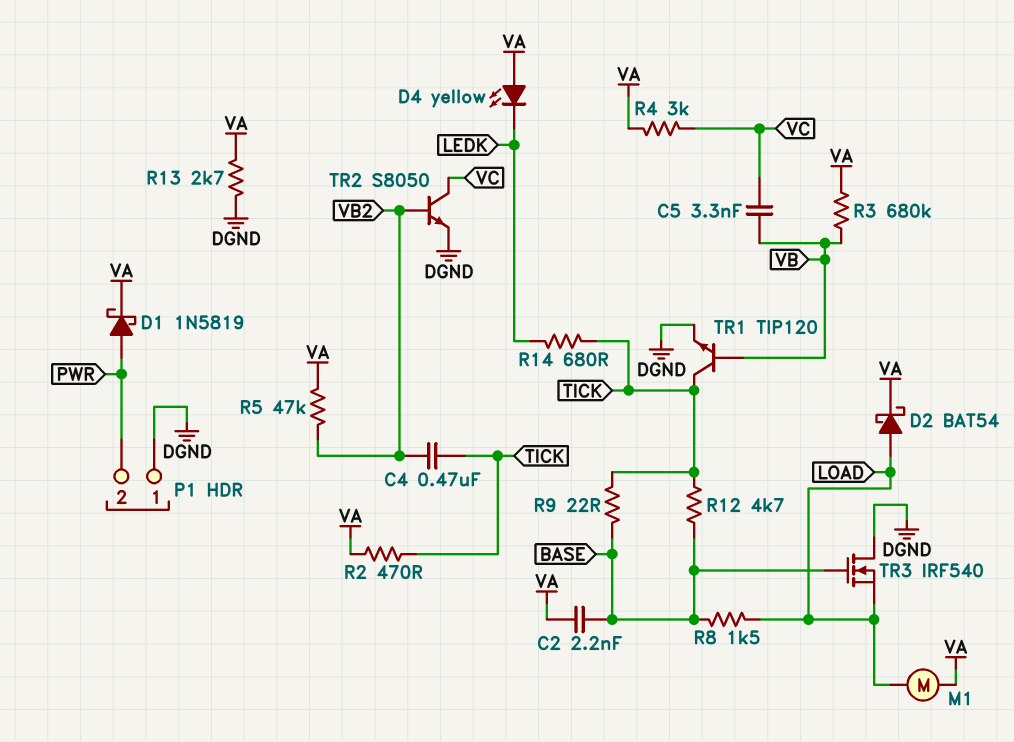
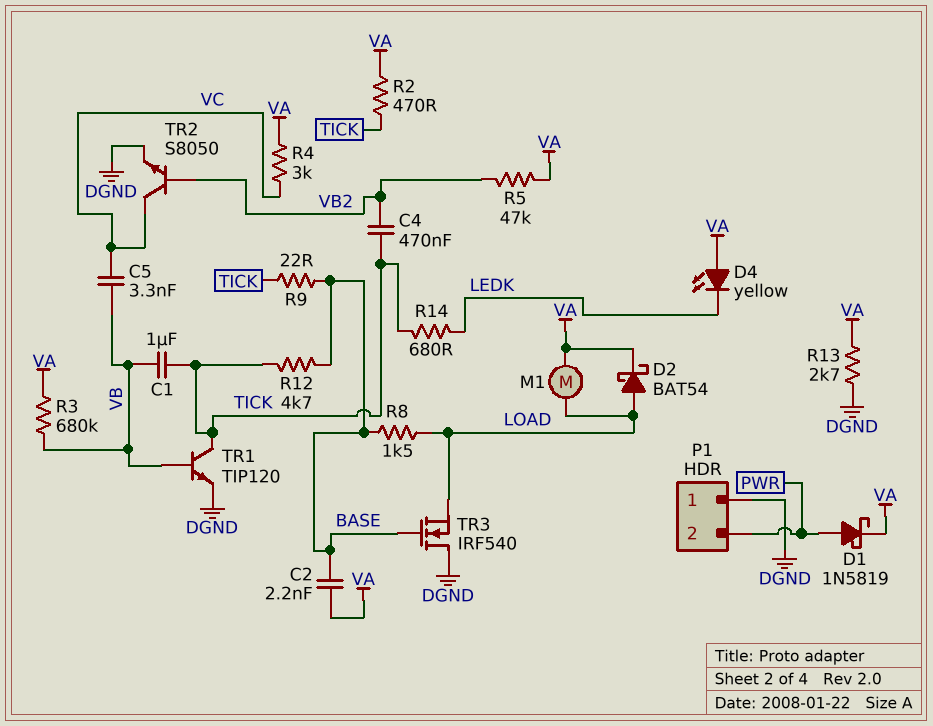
C1: none -> 1uF (TICK, VB)

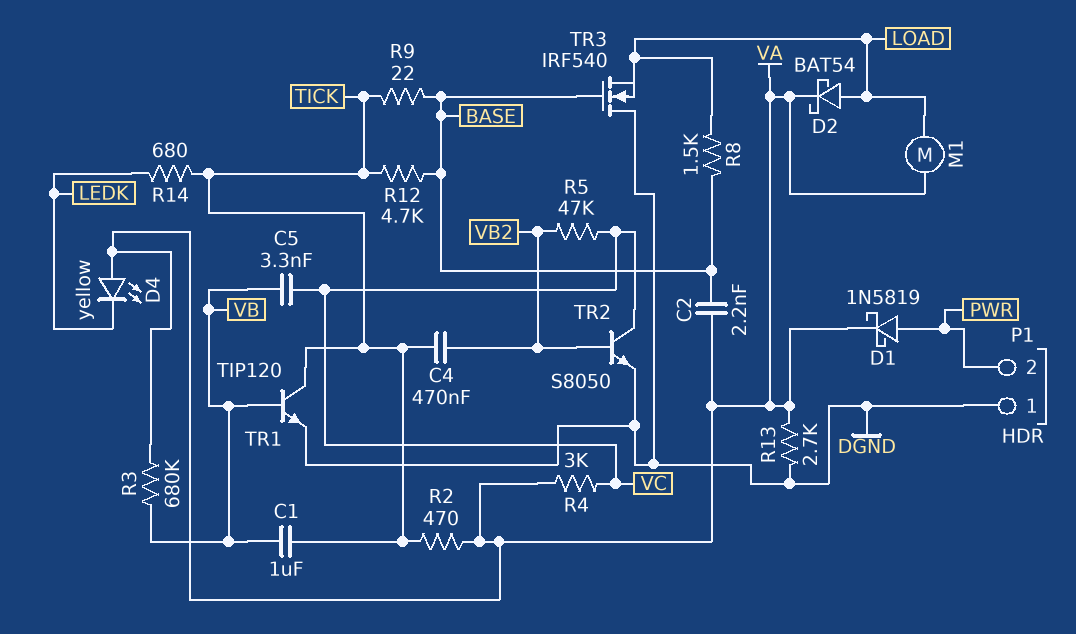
R5: 47k (VA, VB2) -> 47k (VB2, VC)

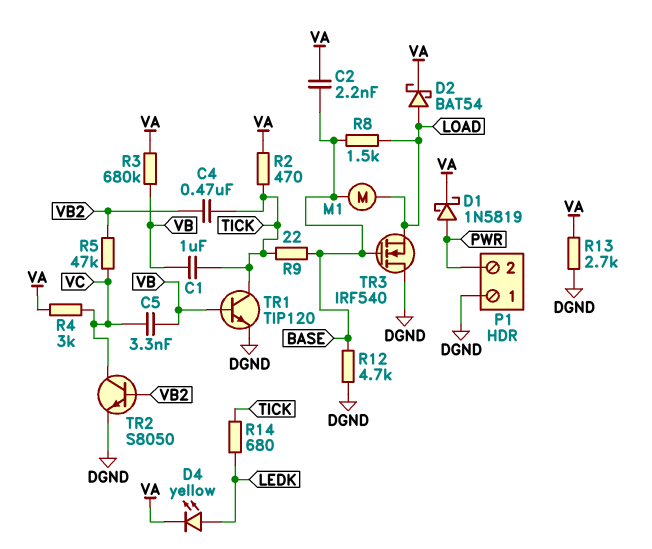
D4: LED yellow (A VA, K LEDK) -> LED yellow (A LEDK, K VA)
M1: motor (LOAD, VA) -> motor (BASE, LOAD)
R12: 4.7k (BASE, TICK) -> 4.7k (BASE, DGND)

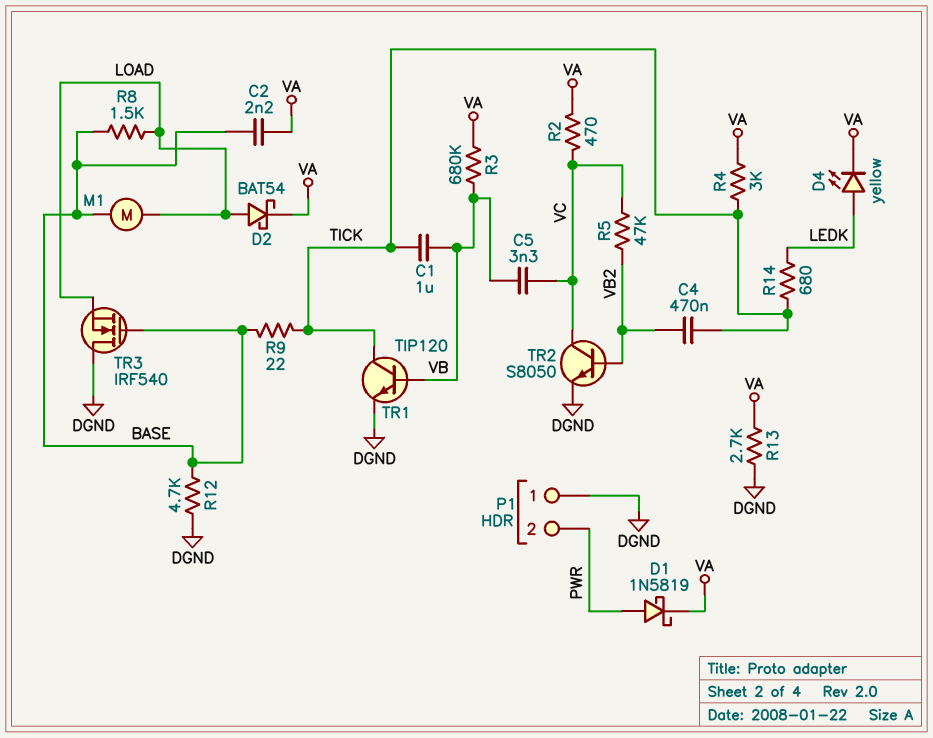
R2: 470 (TICK, VA) -> 470 (VA, VC)
R4: 3k (VA, VC) -> 3k (TICK, VA)

